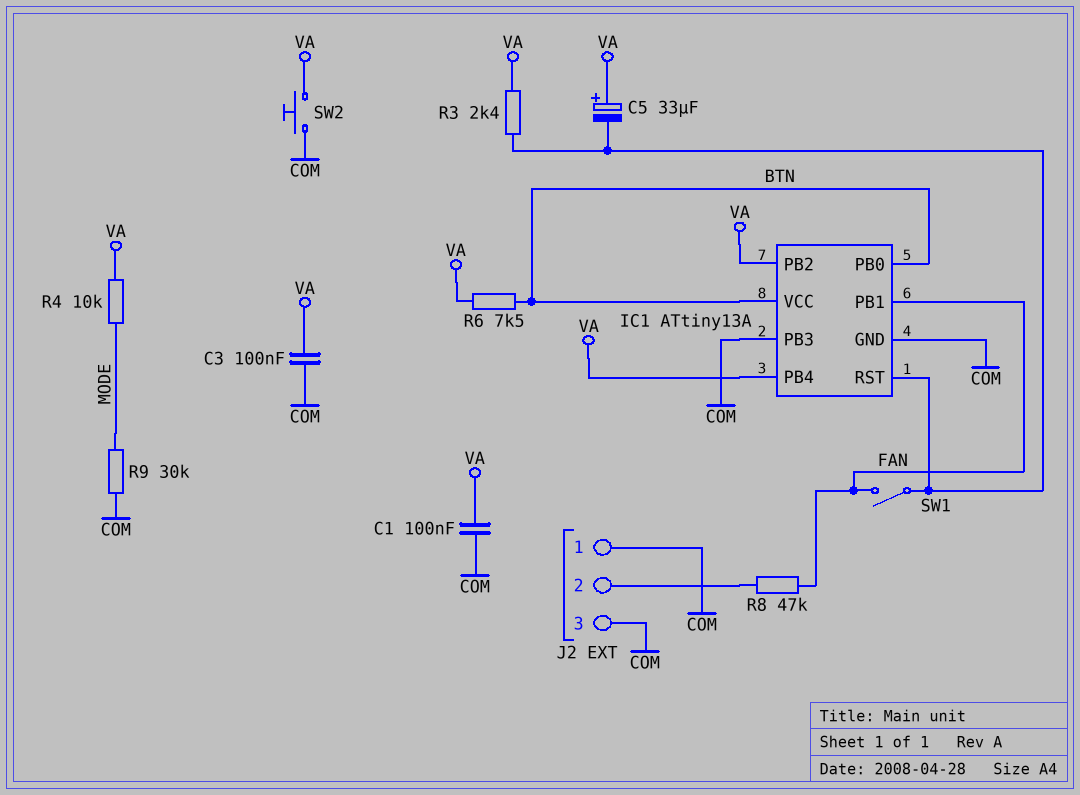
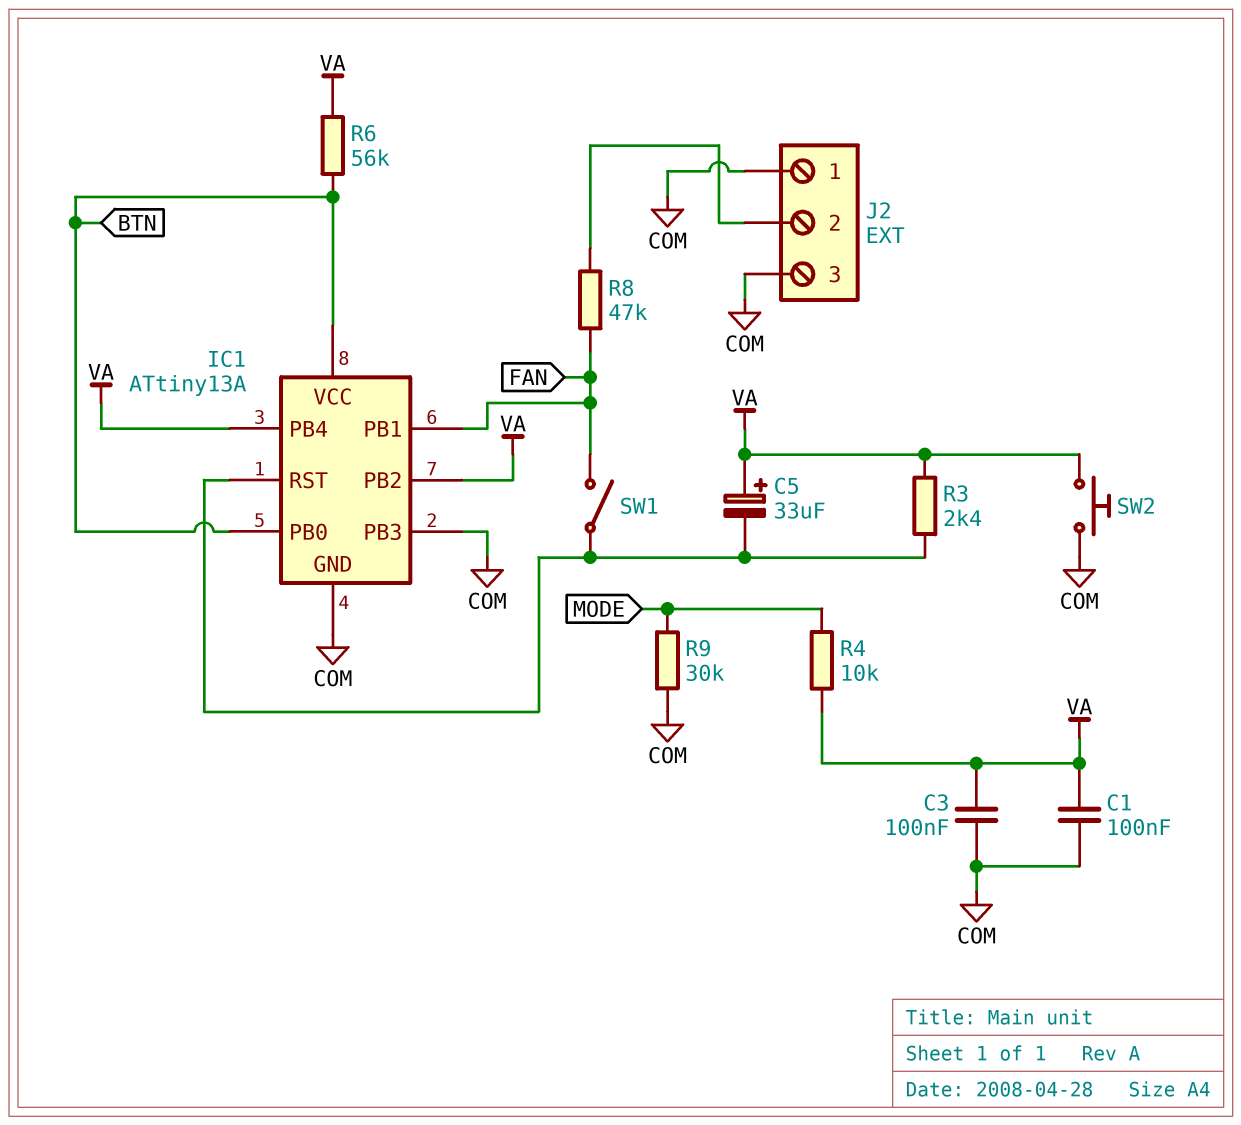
R6: 7.5k (BTN, VA) -> 56k (BTN, VA)

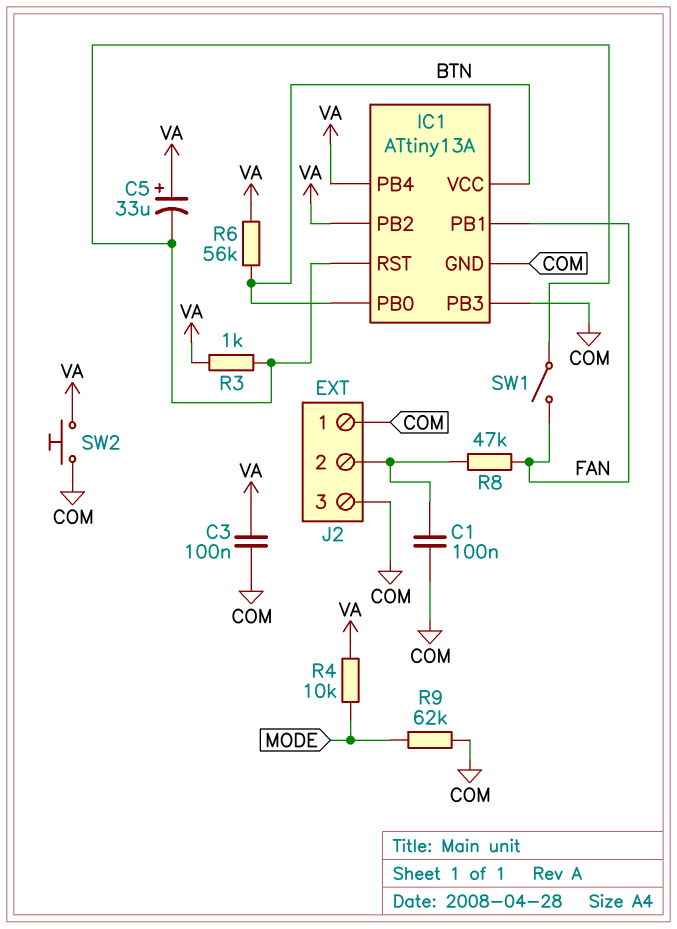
C1: 100nF (COM, VA) -> 100nF (COM, J2/2)
R3: 2.4k (IC1/RST, VA) -> 1k (IC1/RST, VA)
R9: 30k (COM, MODE) -> 62k (COM, MODE)

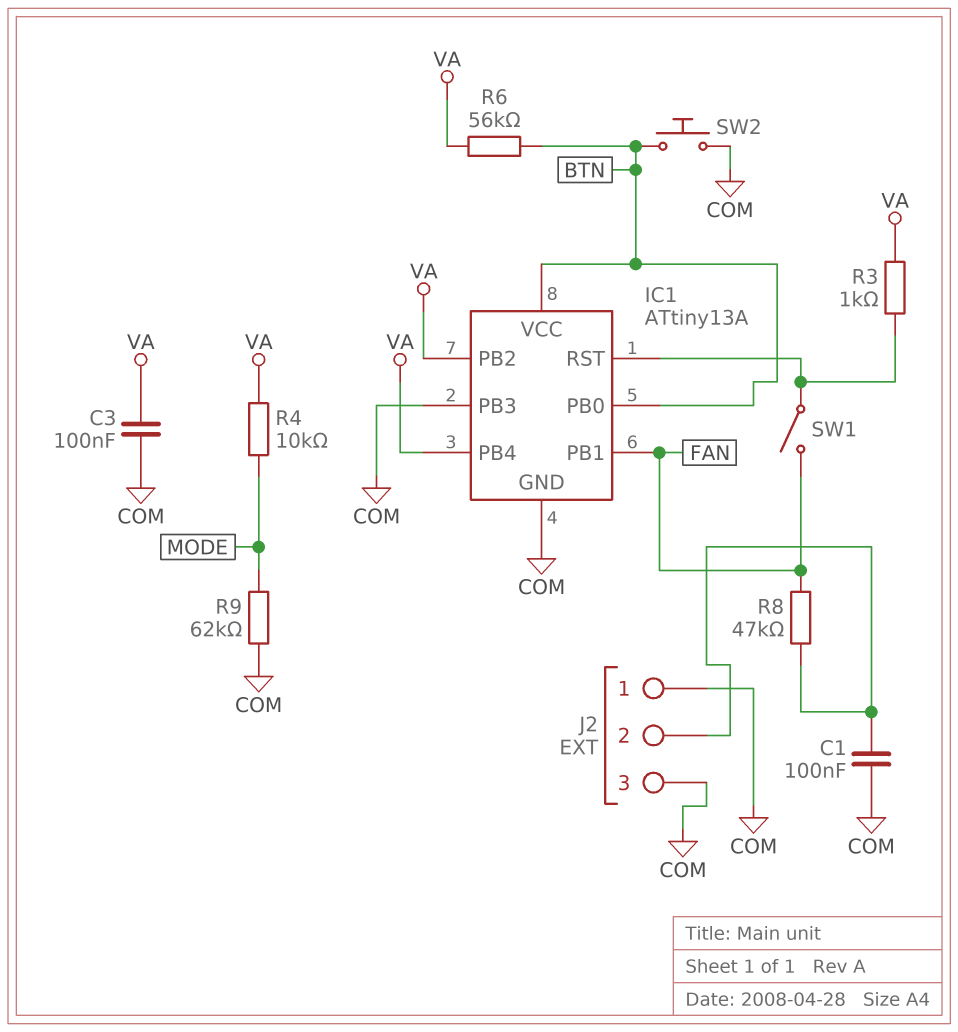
C5: 33uF (plus VA, minus IC1/RST) -> none
SW2: button (COM, VA) -> button (BTN, COM)

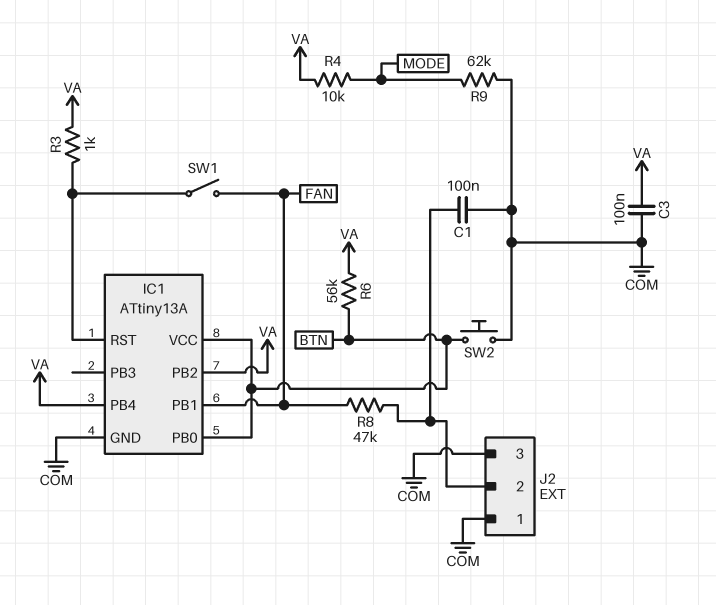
IC1 pin PB3: COM -> none

